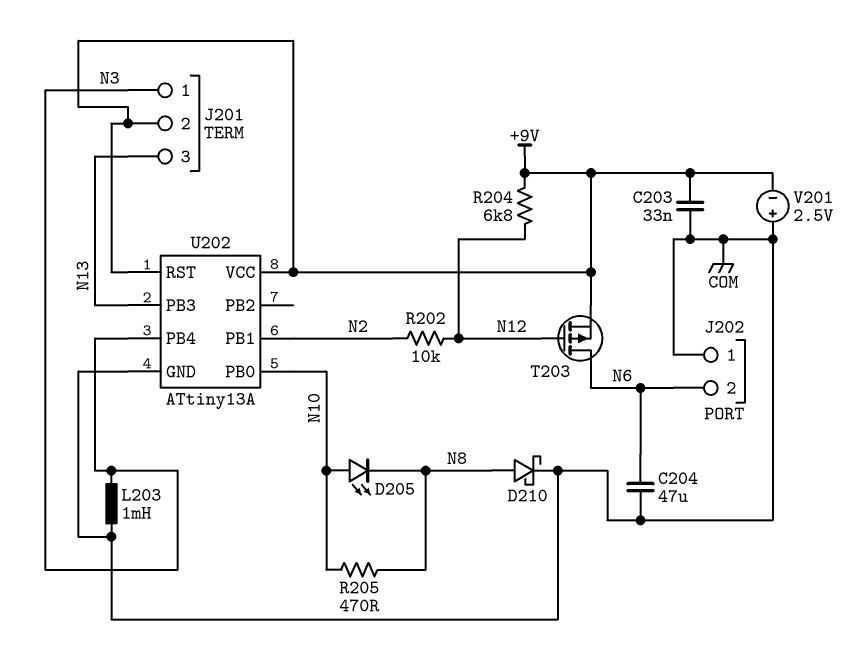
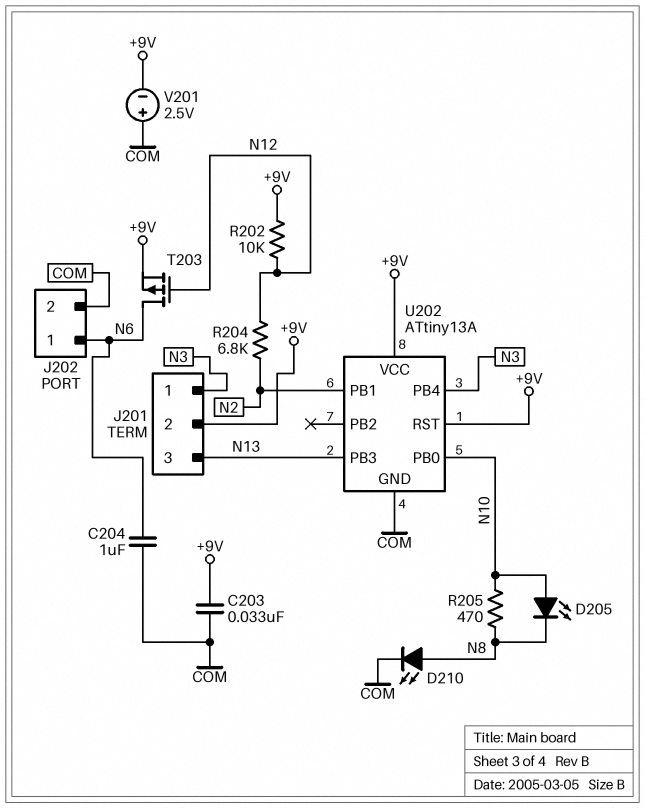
C204: 47uF (COM, N6) -> 1uF (COM, N6)
D210: schottky (A N8, K COM) -> LED (A N8, K COM)
J202 pin 1: COM -> N6
J202 pin 2: N6 -> COM
L203: 1mH (COM, N3) -> none
R202: 10k (N2, N12) -> 10k (+9V, N12)
R204: 6.8k (+9V, N12) -> 6.8k (N2, N12)

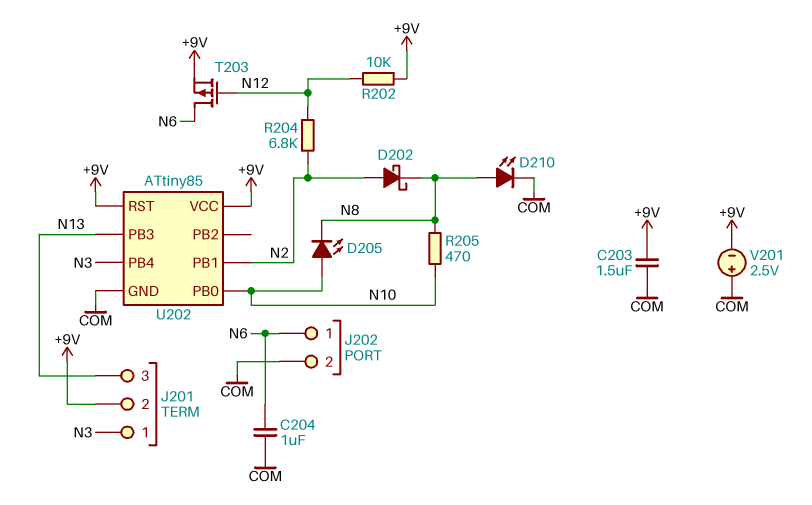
C203: 33nF (+9V, COM) -> 1.5uF (+9V, COM)
D202: none -> schottky (A N2, K N8)
U202: ATtiny13A -> ATtiny85

